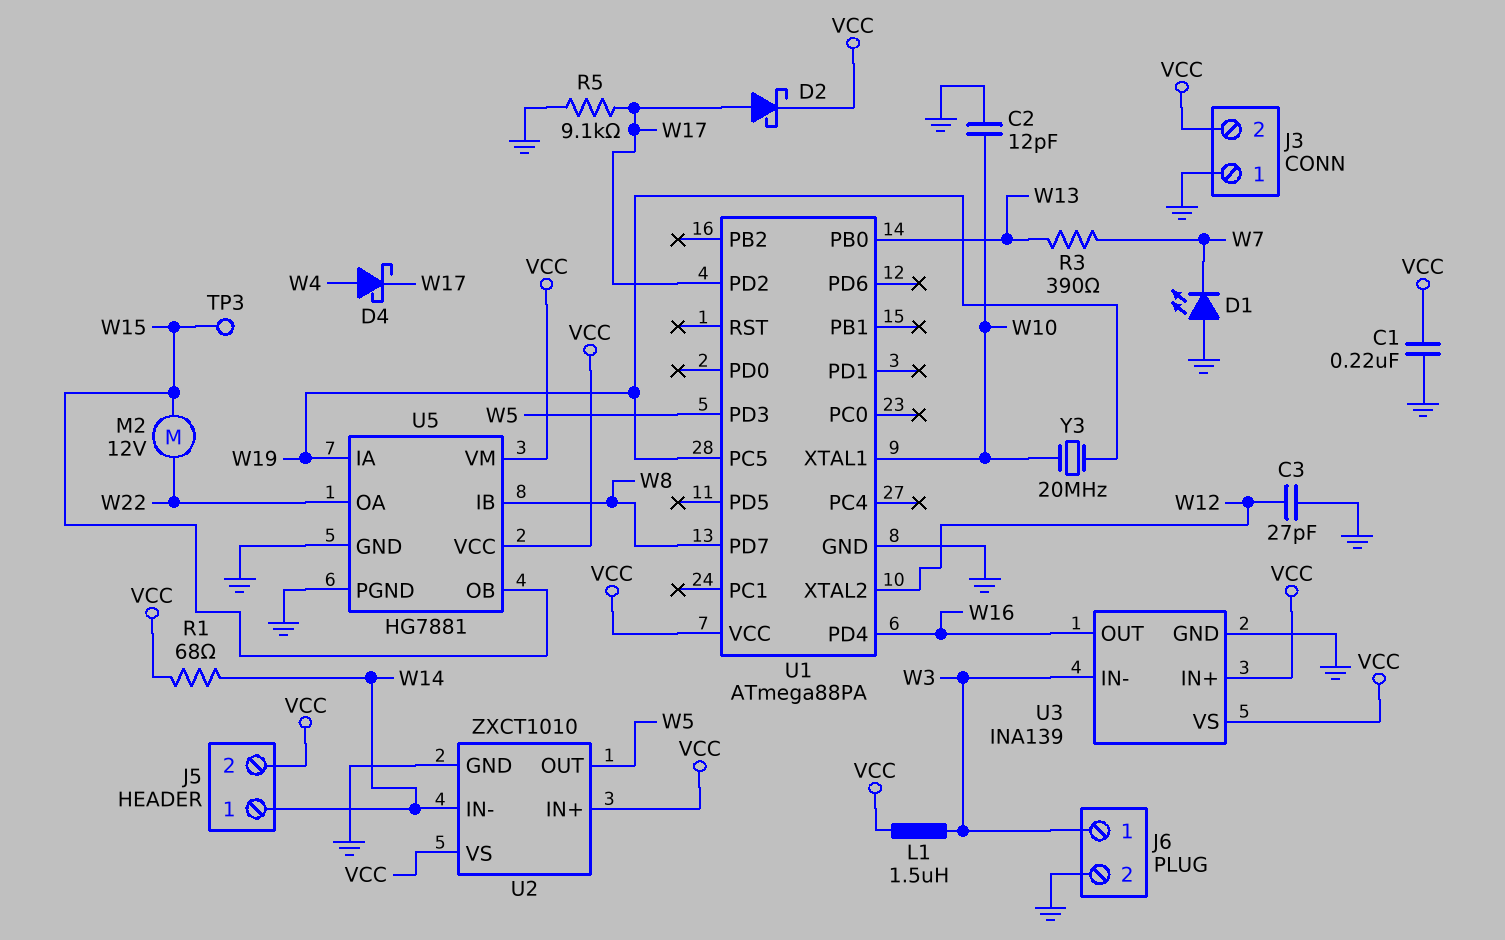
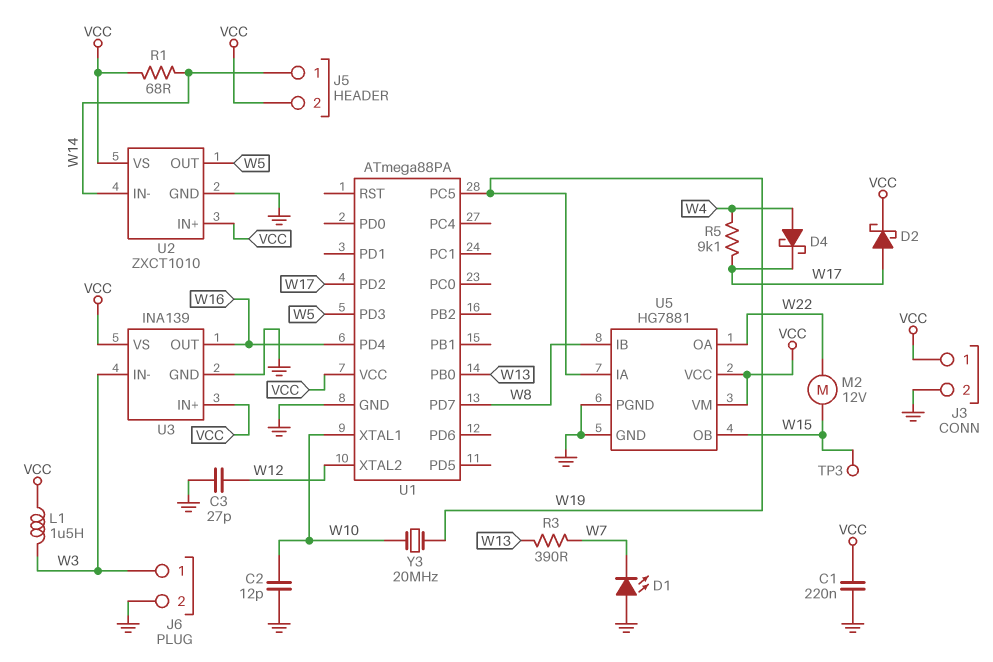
J3 pin 1: GND -> VCC
J3 pin 2: VCC -> GND
R5: 9.1k (GND, W17) -> 9.1k (W4, W17)

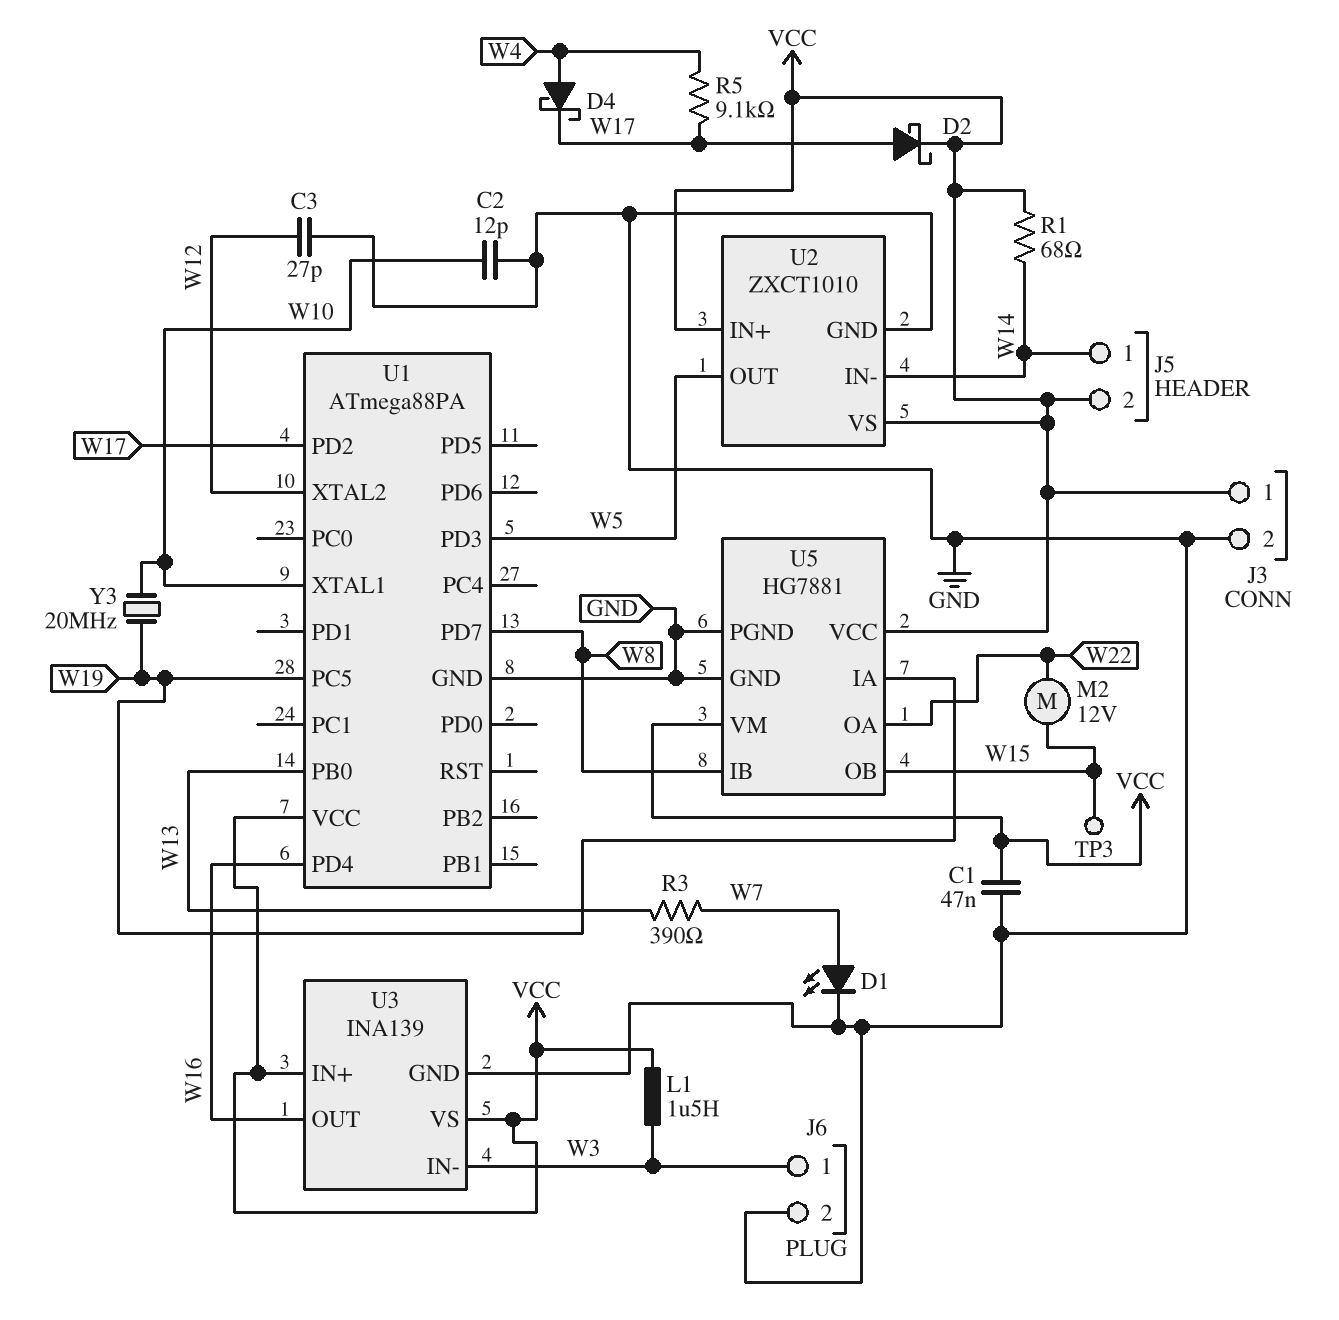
C1: 220nF (GND, VCC) -> 47nF (GND, VCC)
D1: LED (A GND, K W7) -> LED (A W7, K GND)

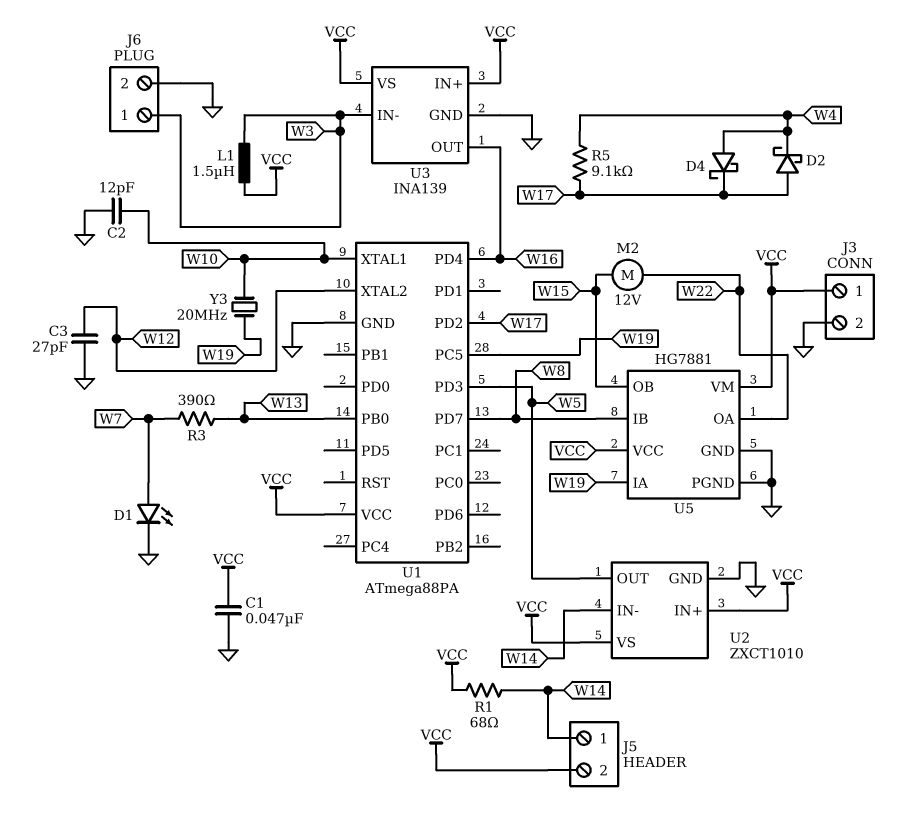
D2: schottky (A W17, K VCC) -> schottky (A W17, K W4)
TP3: test point (W15) -> none

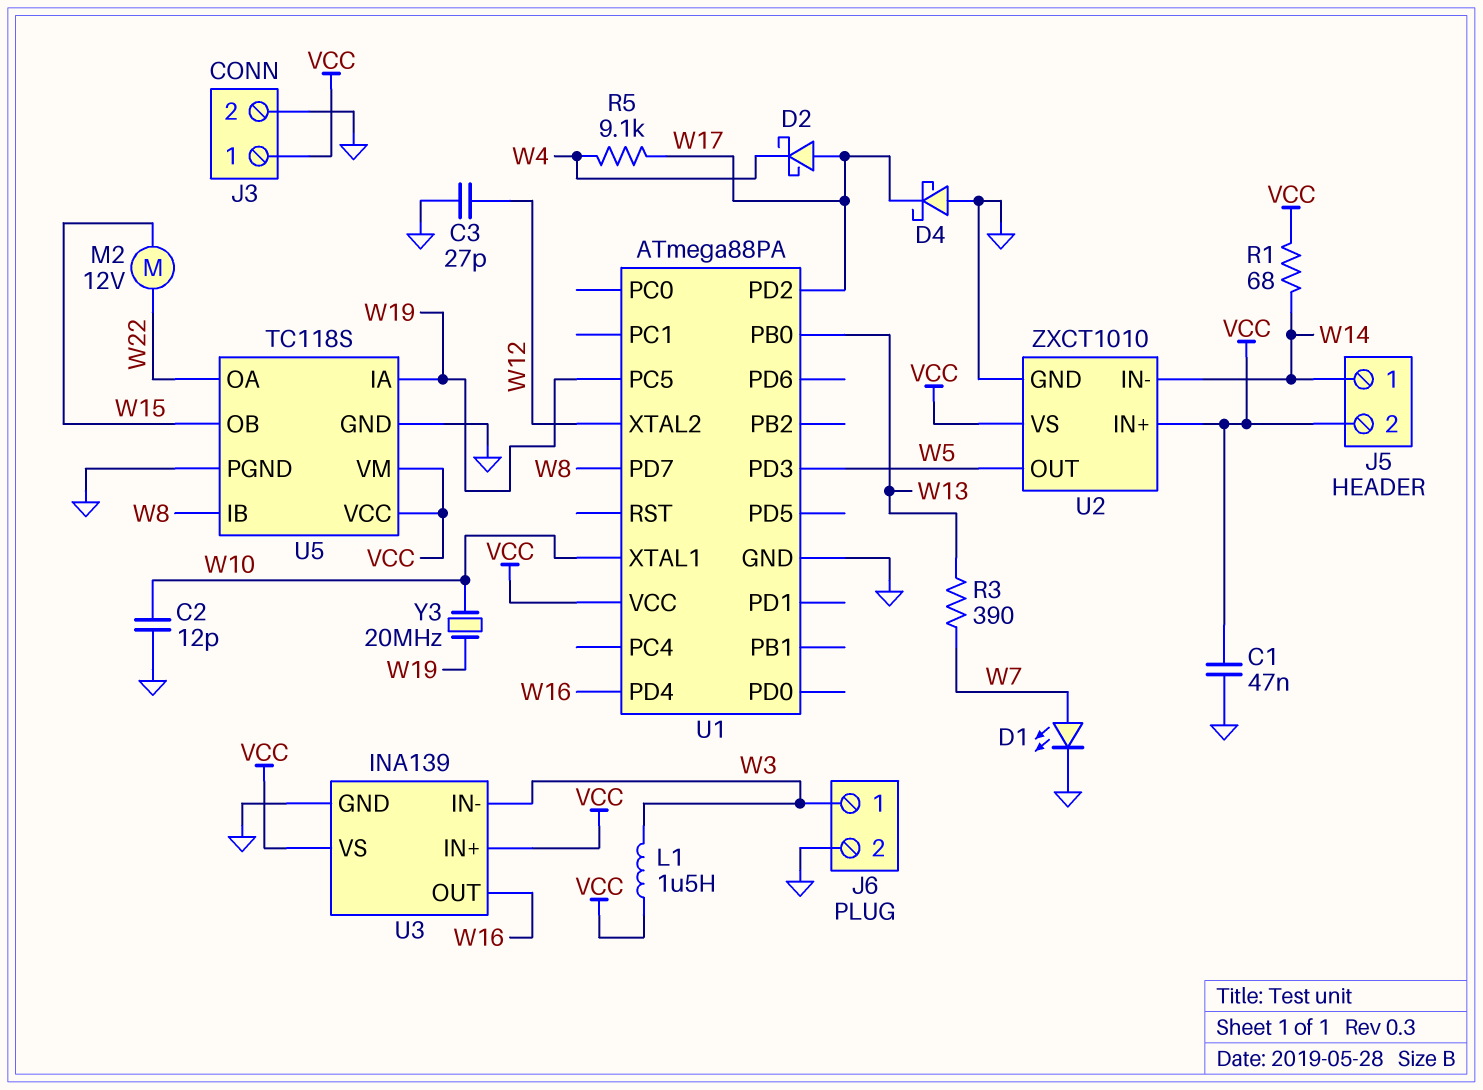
D4: schottky (A W4, K W17) -> schottky (A GND, K W17)
U5: HG7881 -> TC118S

